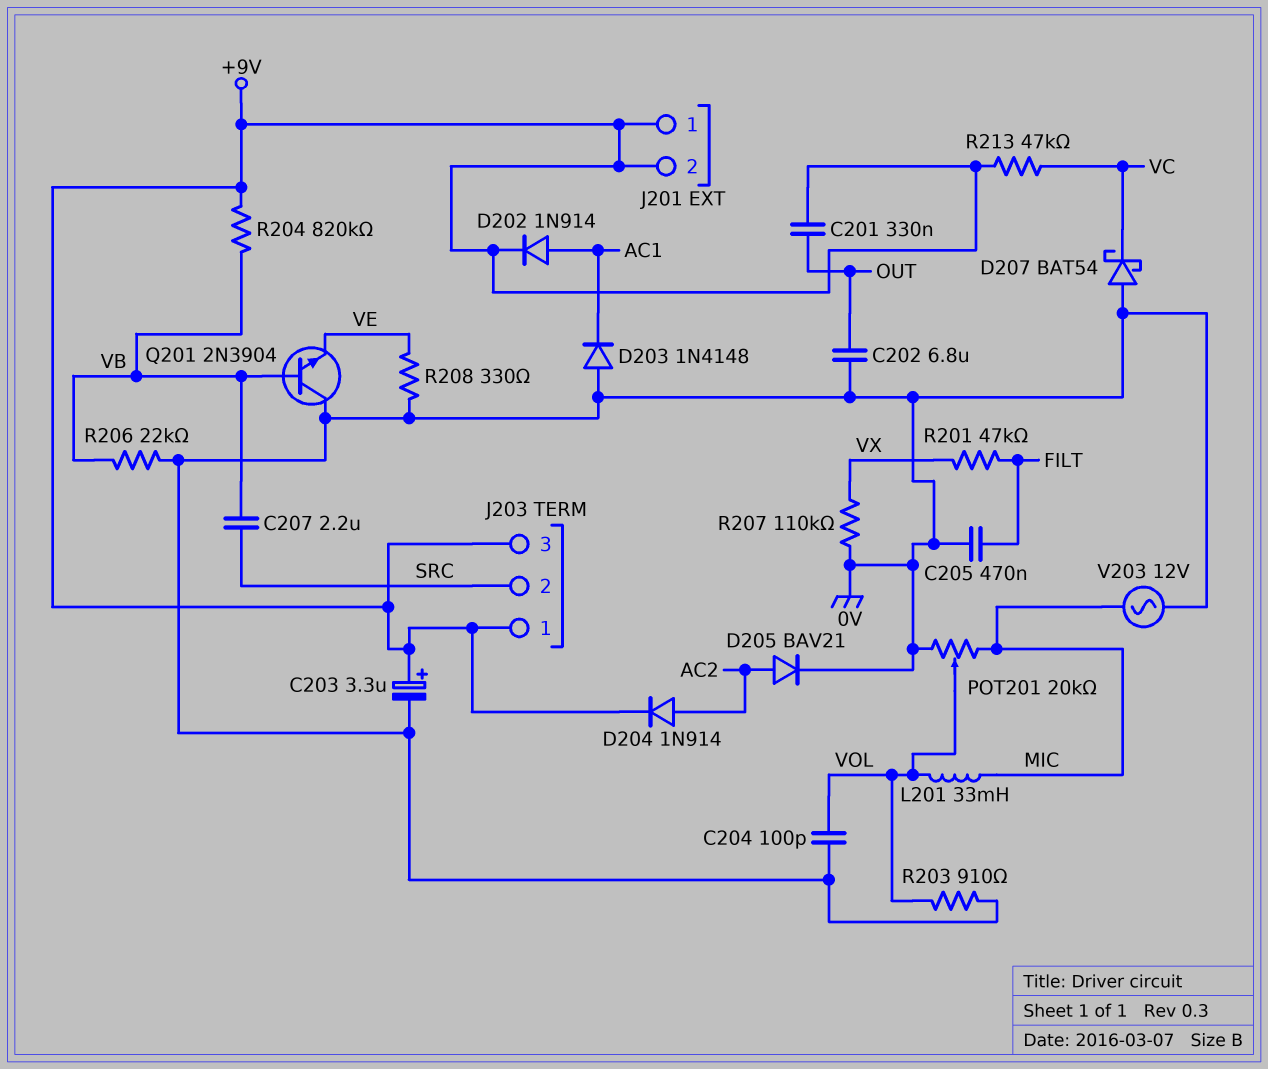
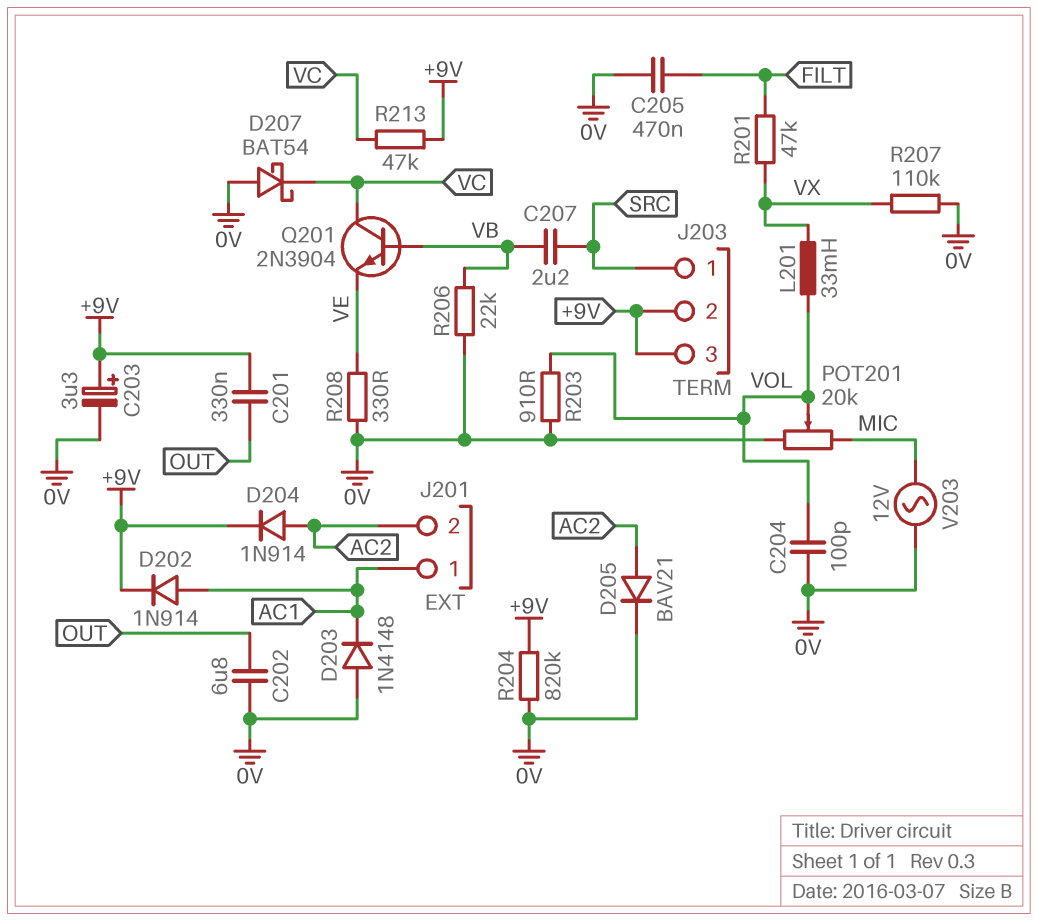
J201 pin 1: +9V -> AC1
J201 pin 2: +9V -> AC2
J203 pin 1: +9V -> SRC
J203 pin 2: SRC -> +9V
L201: 33mH (MIC, VOL) -> 33mH (VOL, VX)
Q201: NPN 2N3904 (B VB, C 0V, E VE) -> NPN 2N3904 (B VB, C VC, E VE)
R204: 820k (+9V, VB) -> 820k (+9V, 0V)

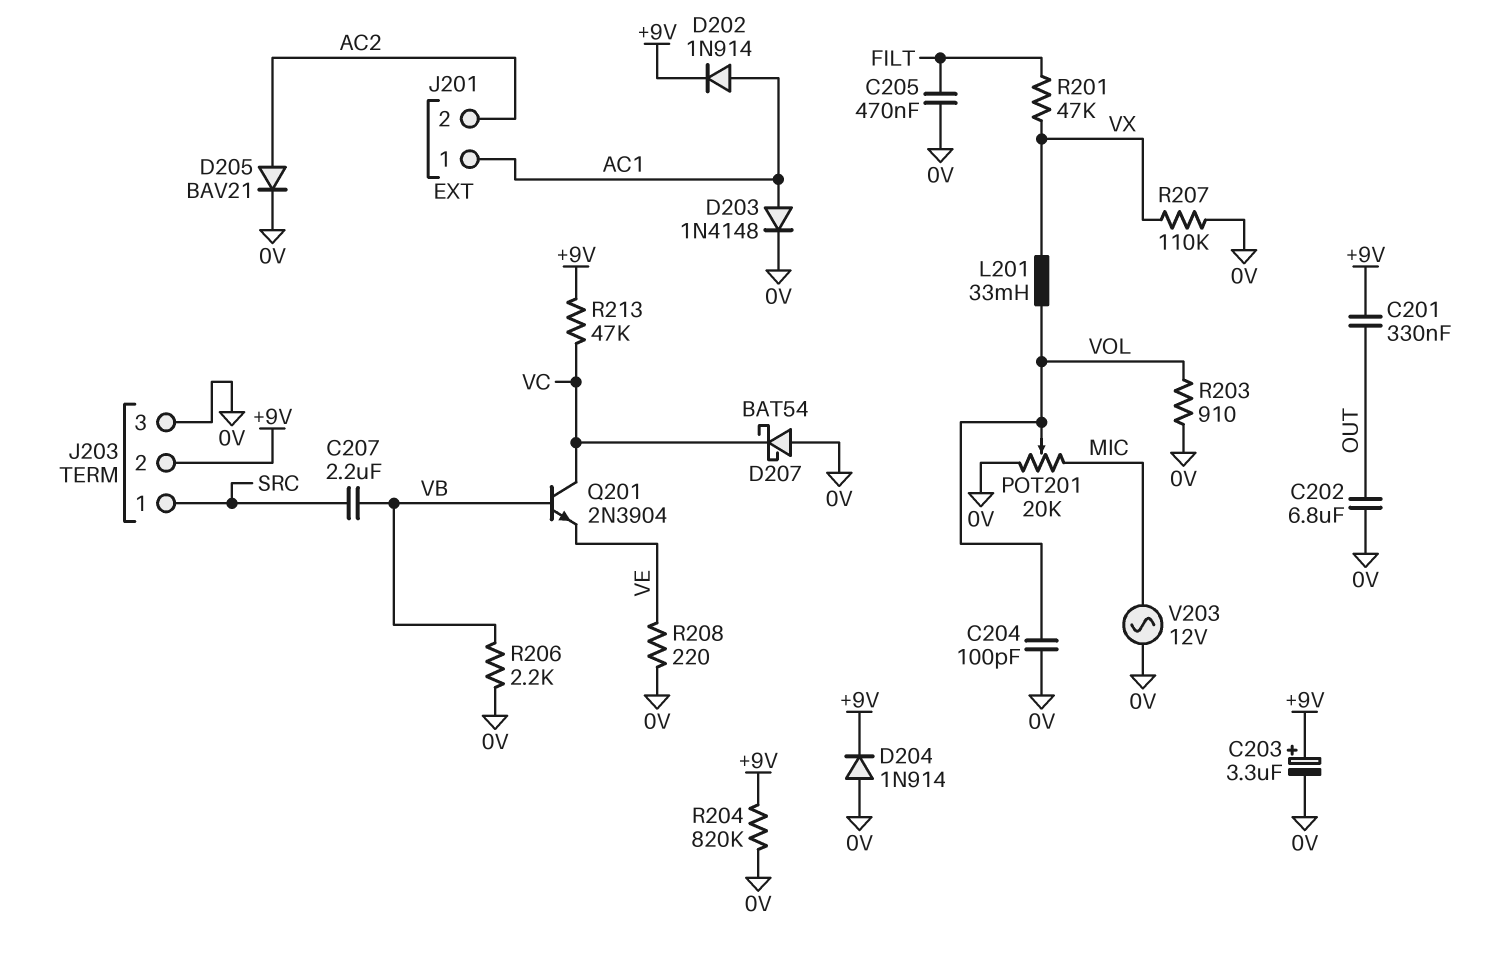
D203: diode 1N4148 (A 0V, K AC1) -> diode 1N4148 (A AC1, K 0V)
D204: diode 1N914 (A AC2, K +9V) -> diode 1N914 (A 0V, K +9V)
J203 pin 3: +9V -> 0V
R206: 22k (0V, VB) -> 2.2k (0V, VB)
R208: 330 (0V, VE) -> 220 (0V, VE)

